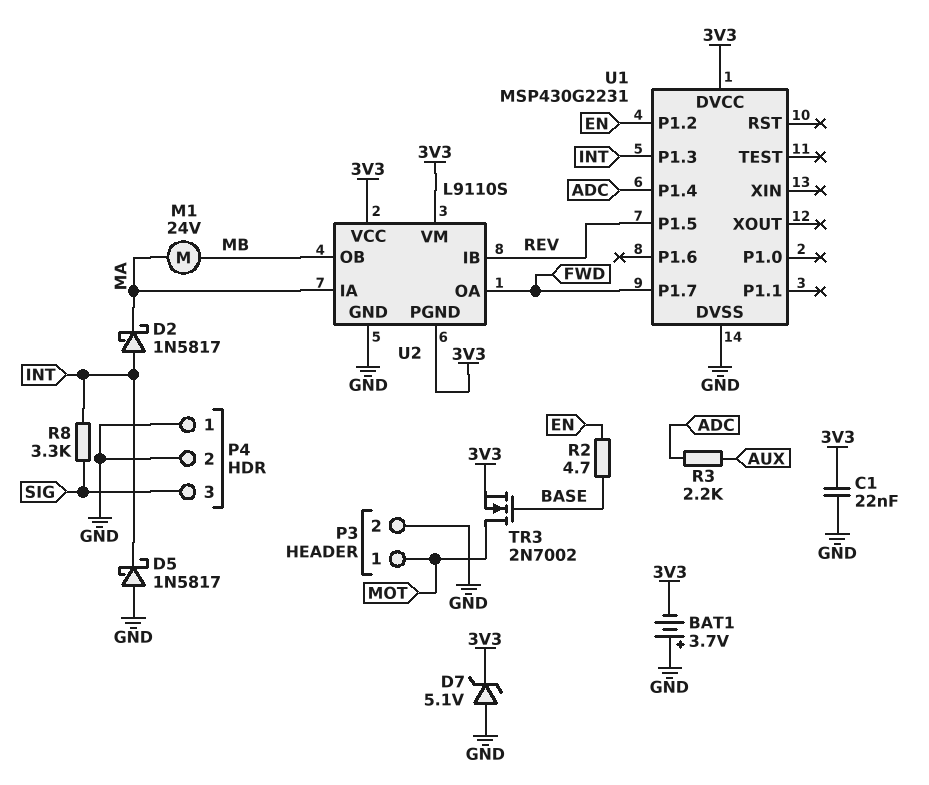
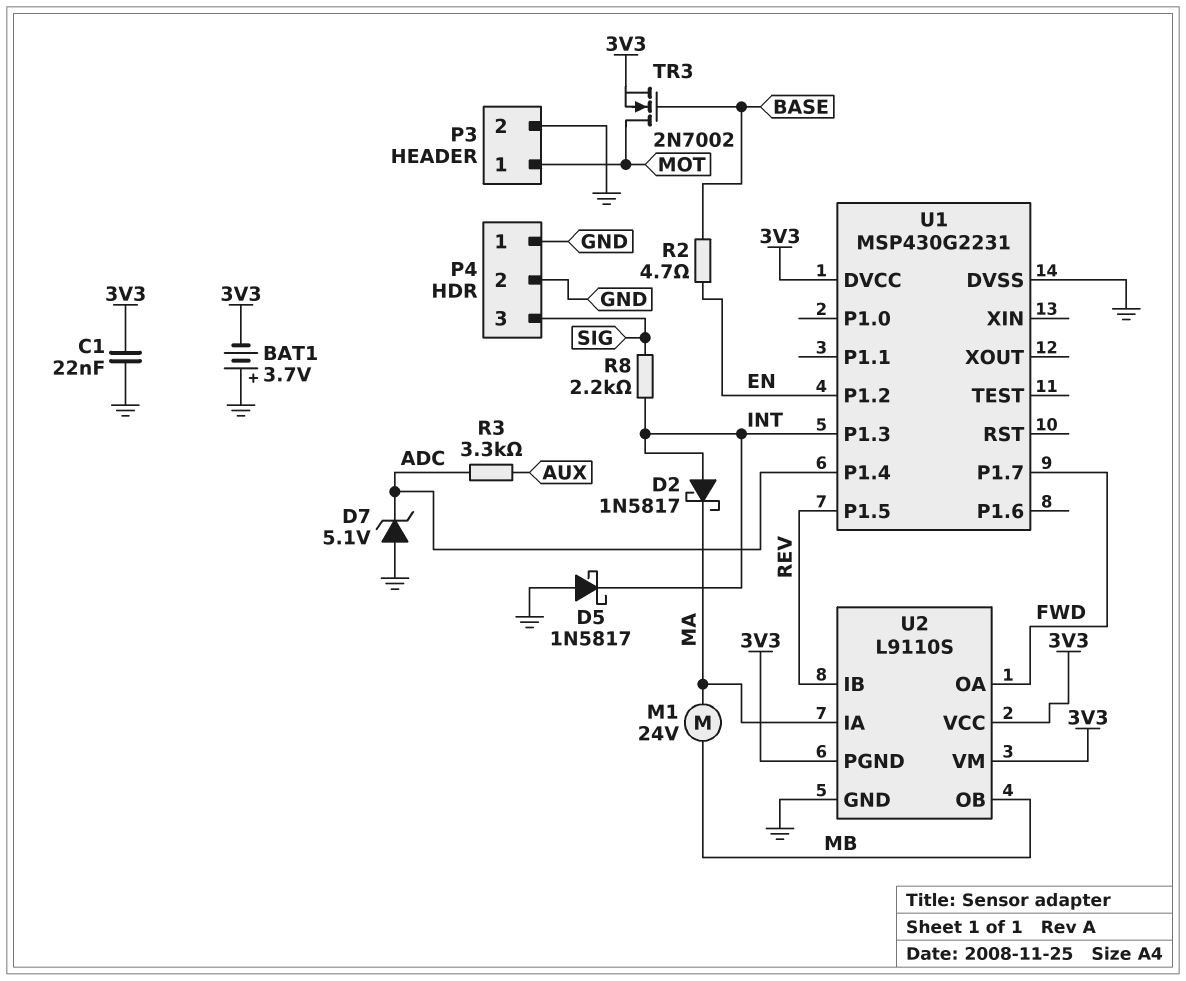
D7: zener 5.1V (A GND, K 3V3) -> zener 5.1V (A GND, K ADC)
R3: 2.2k (ADC, AUX) -> 3.3k (ADC, AUX)
R8: 3.3k (INT, SIG) -> 2.2k (INT, SIG)

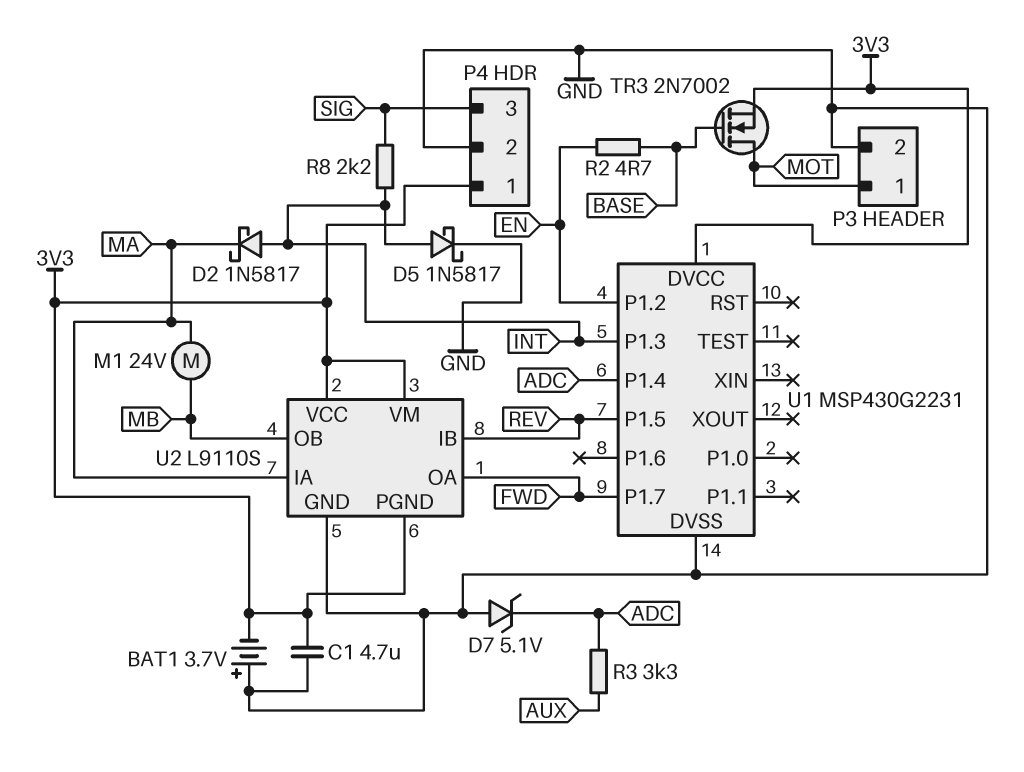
C1: 22nF (3V3, GND) -> 4.7uF (3V3, GND)
D5: schottky 1N5817 (A GND, K INT) -> schottky 1N5817 (A INT, K GND)
P4 pin 1: GND -> 3V3

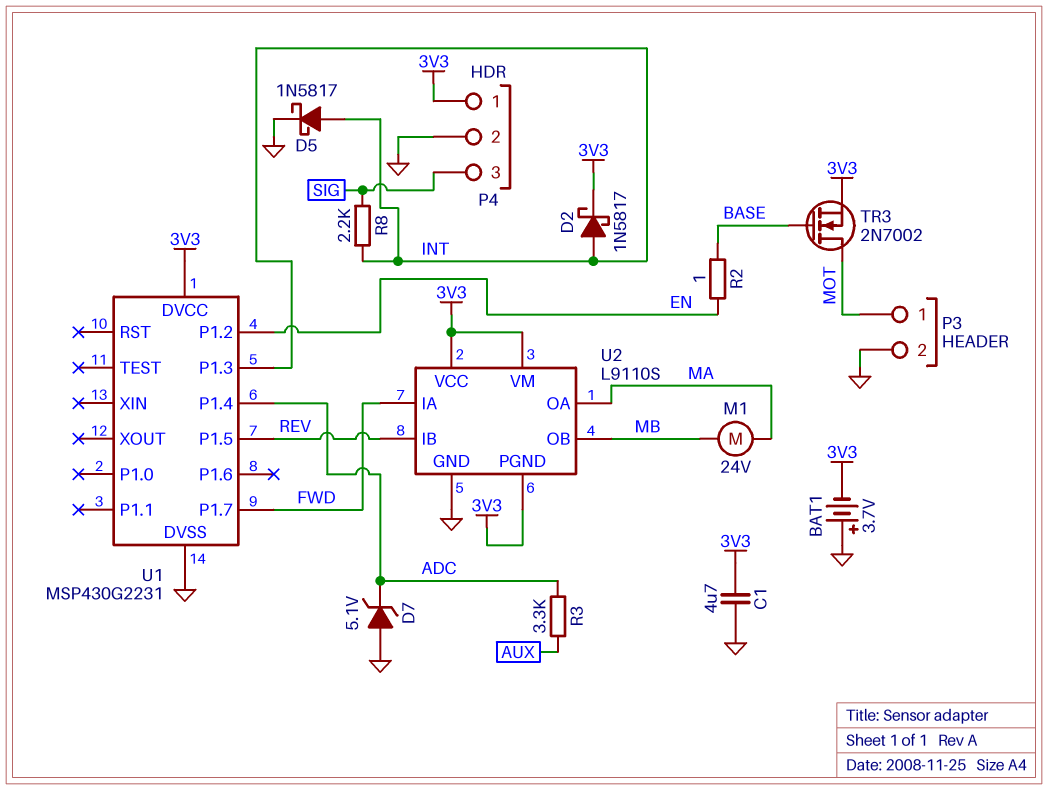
D2: schottky 1N5817 (A INT, K MA) -> schottky 1N5817 (A INT, K 3V3)
R2: 4.7 (BASE, EN) -> 1 (BASE, EN)
U2 pin IA: MA -> FWD
U2 pin OA: FWD -> MA

